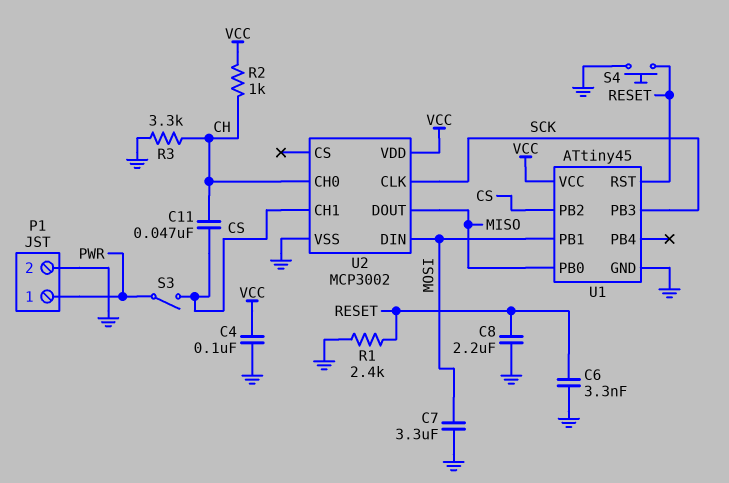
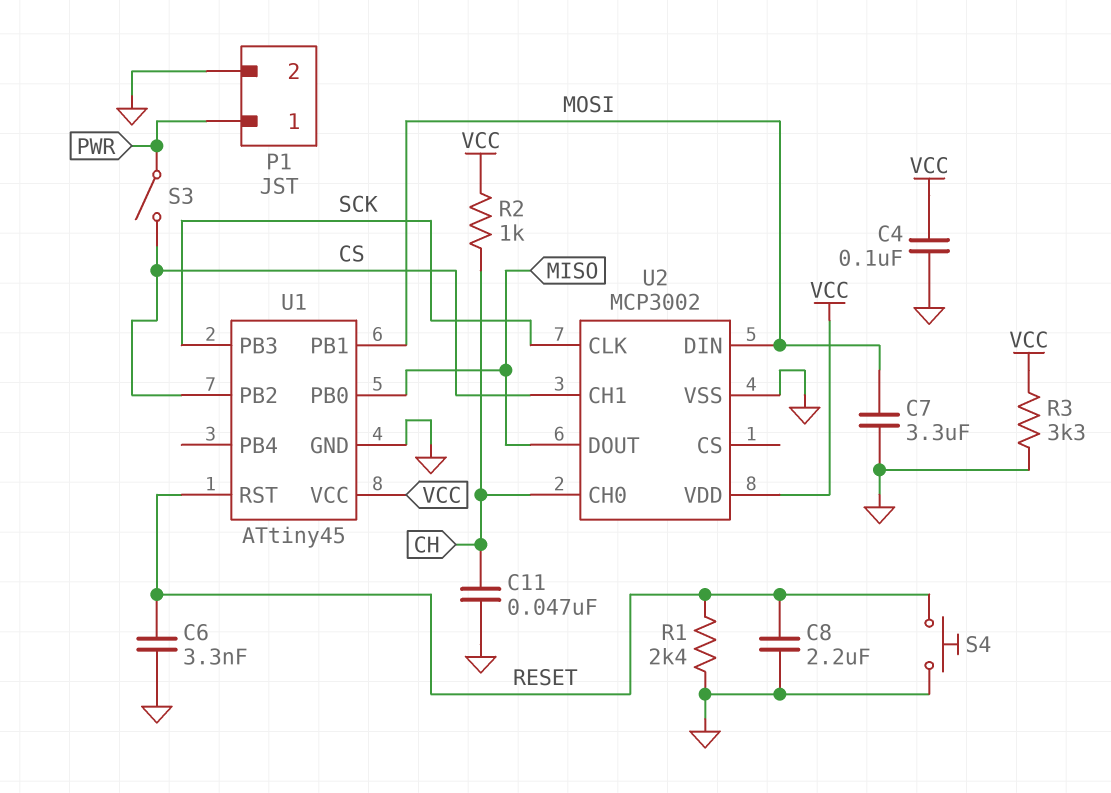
C11: 47nF (CH, CS) -> 47nF (CH, GND)
R3: 3.3k (CH, GND) -> 3.3k (GND, VCC)

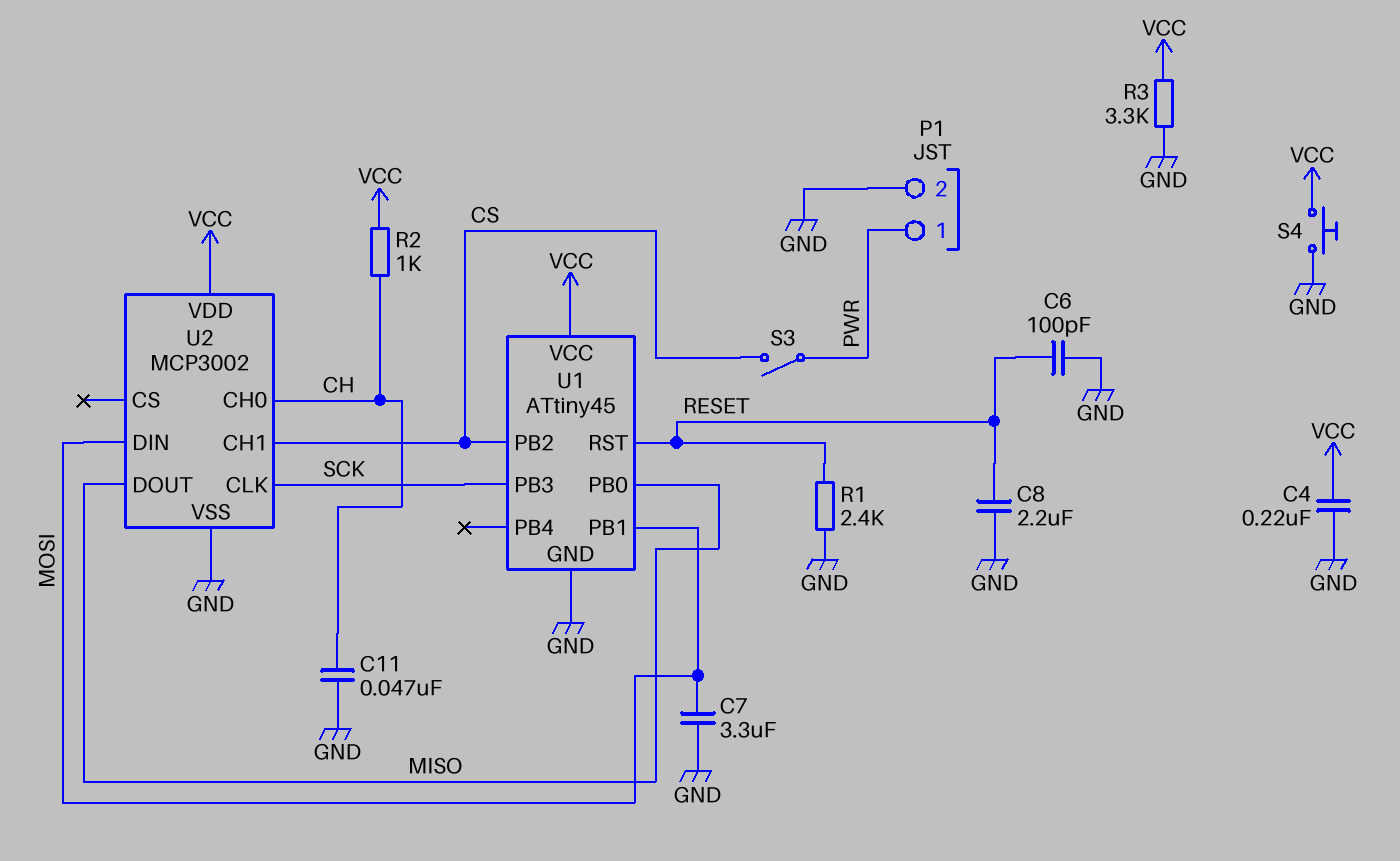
C4: 100nF (GND, VCC) -> 220nF (GND, VCC)
C6: 3.3nF (GND, RESET) -> 100pF (GND, RESET)
S4: button (GND, RESET) -> button (GND, VCC)

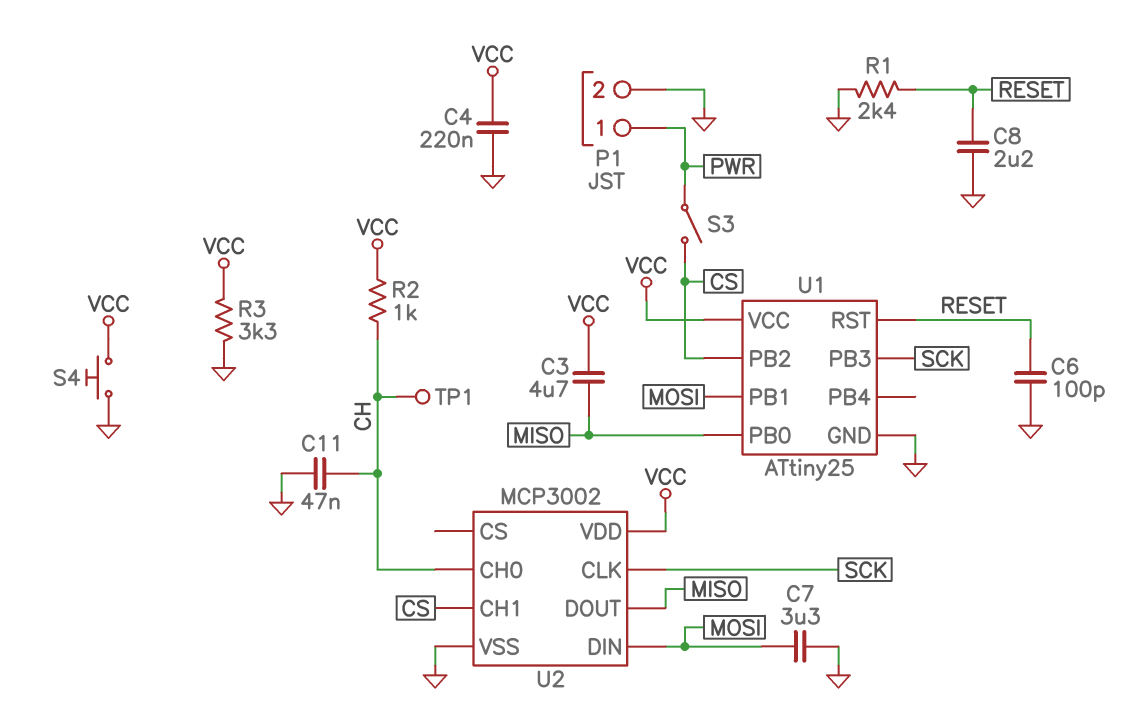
C3: none -> 4.7uF (MISO, VCC)
TP1: none -> test point (CH)
U1: ATtiny45 -> ATtiny25

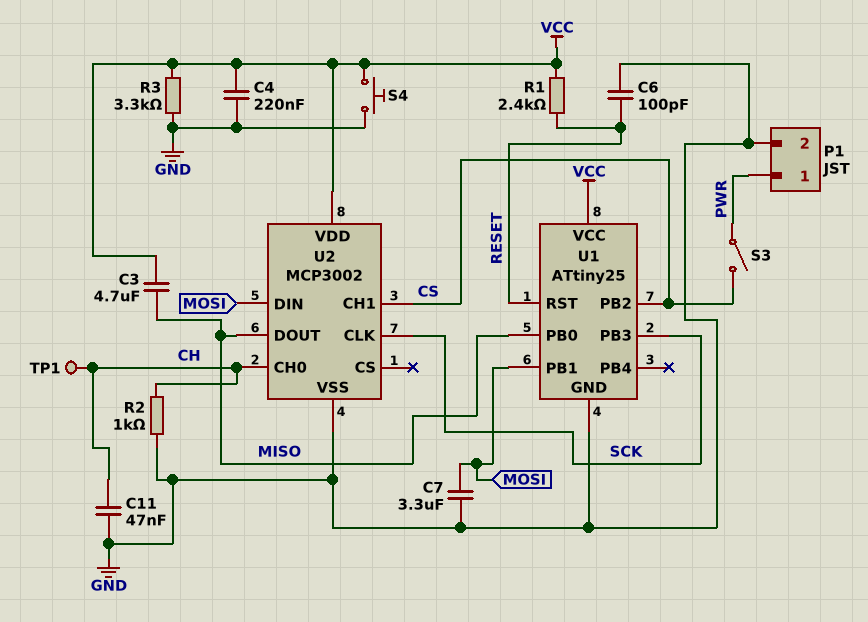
C8: 2.2uF (GND, RESET) -> none
R1: 2.4k (GND, RESET) -> 2.4k (RESET, VCC)
R2: 1k (CH, VCC) -> 1k (CH, GND)

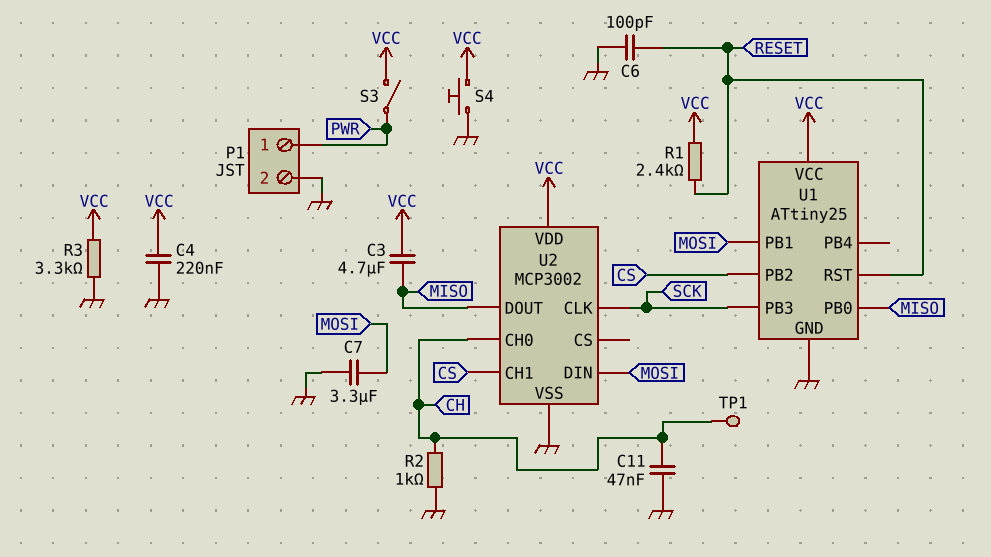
S3: switch (CS, PWR) -> switch (PWR, VCC)

